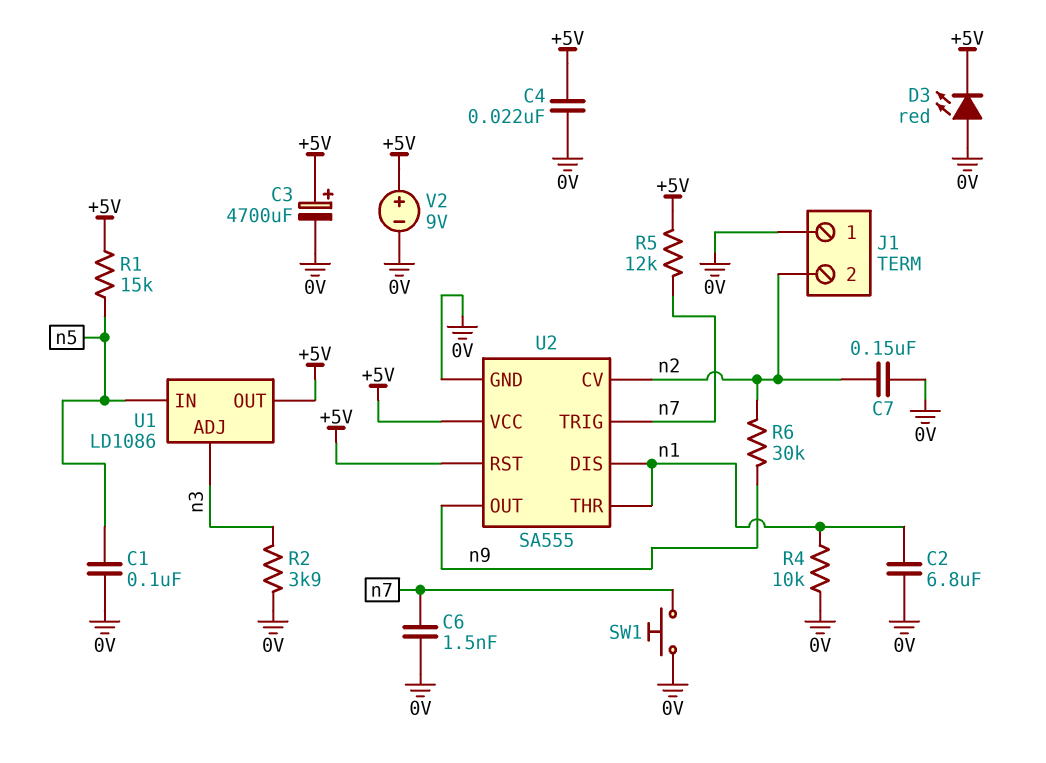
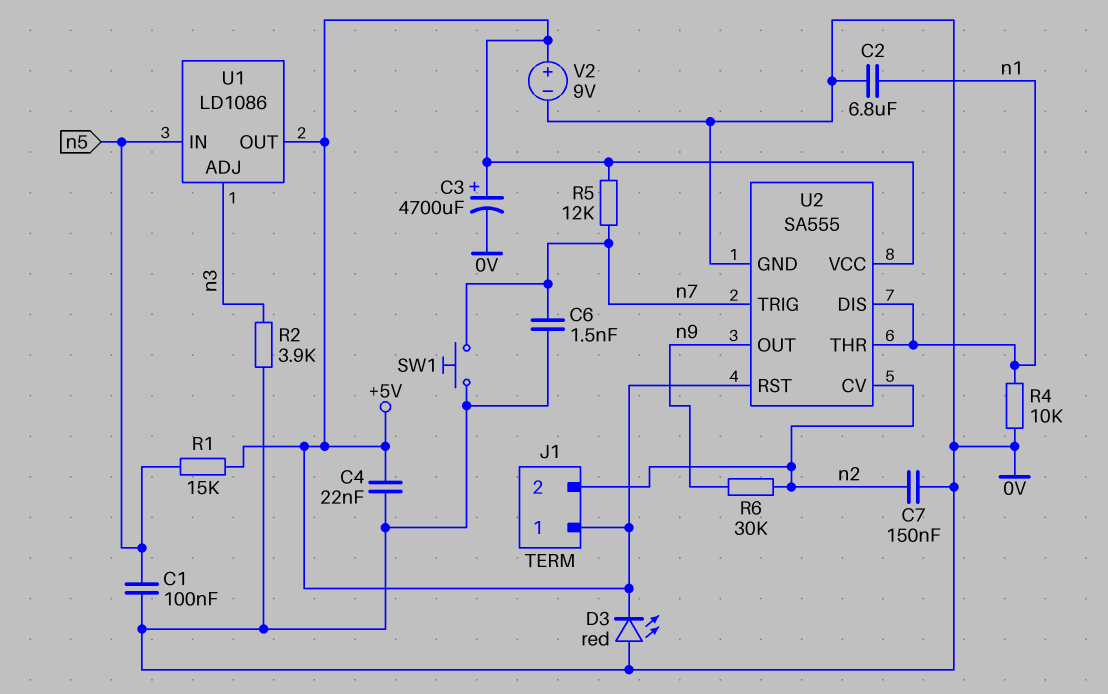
J1 pin 1: 0V -> +5V

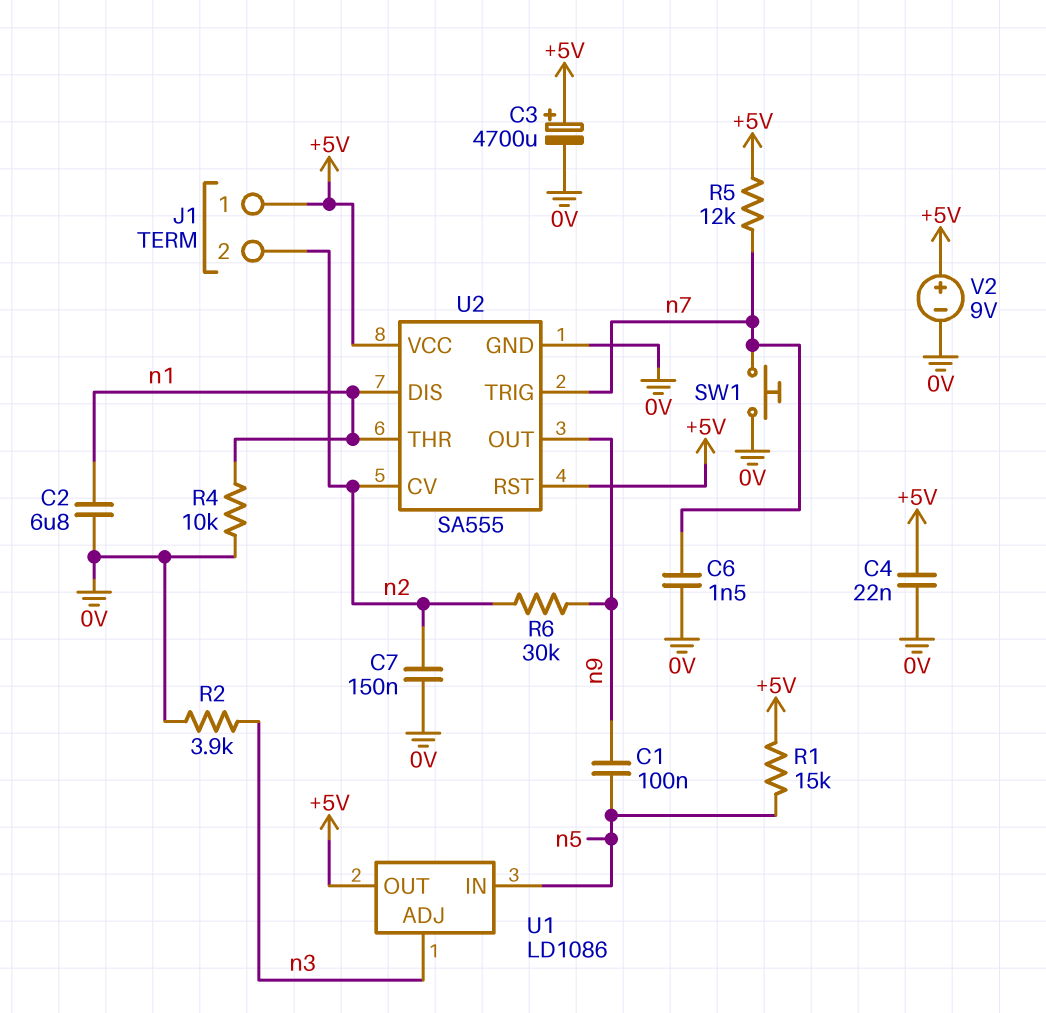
C1: 100nF (0V, n5) -> 100nF (n5, n9)
D3: LED red (A 0V, K +5V) -> none

